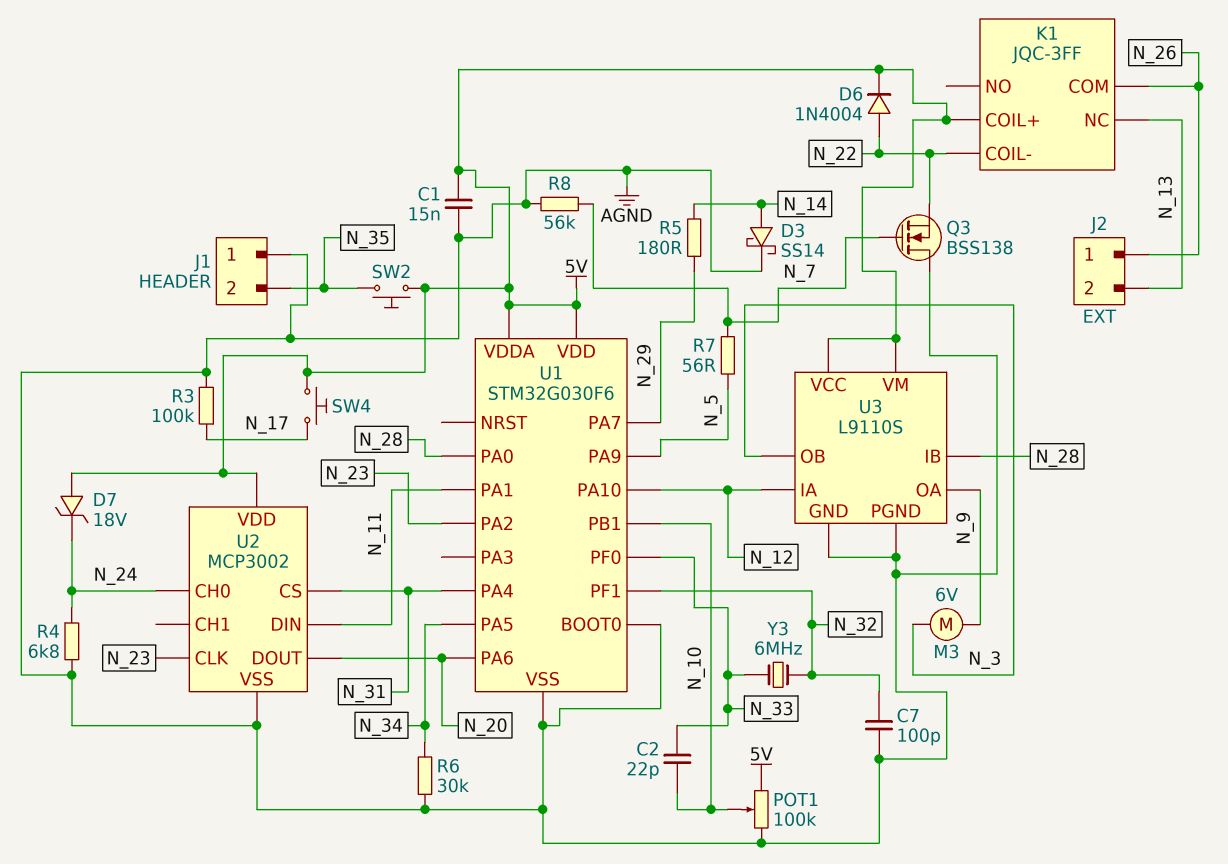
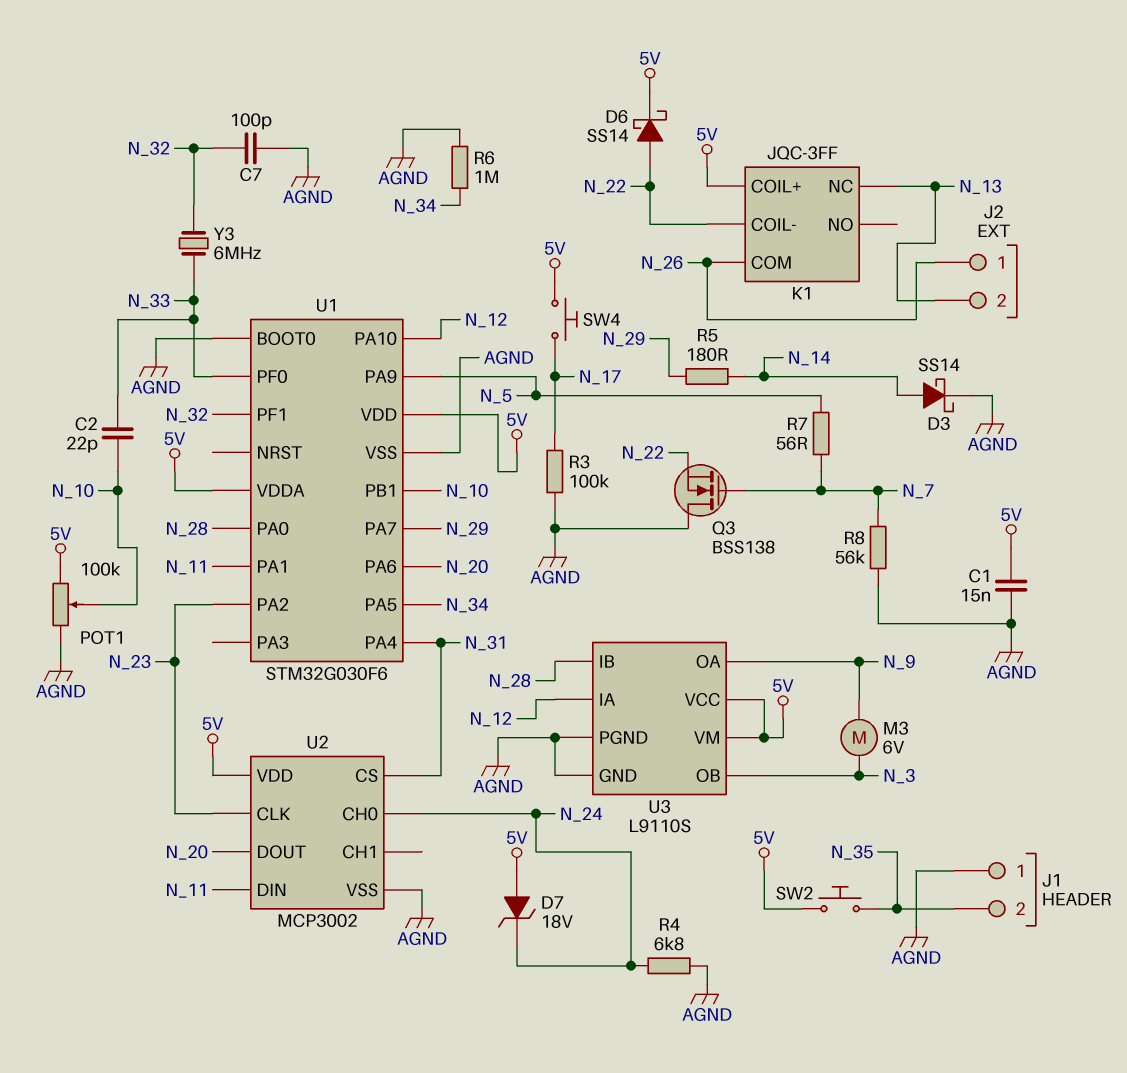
D6: diode 1N4004 (A N_22, K 5V) -> schottky SS14 (A N_22, K 5V)
R6: 30k (AGND, N_34) -> 1M (AGND, N_34)

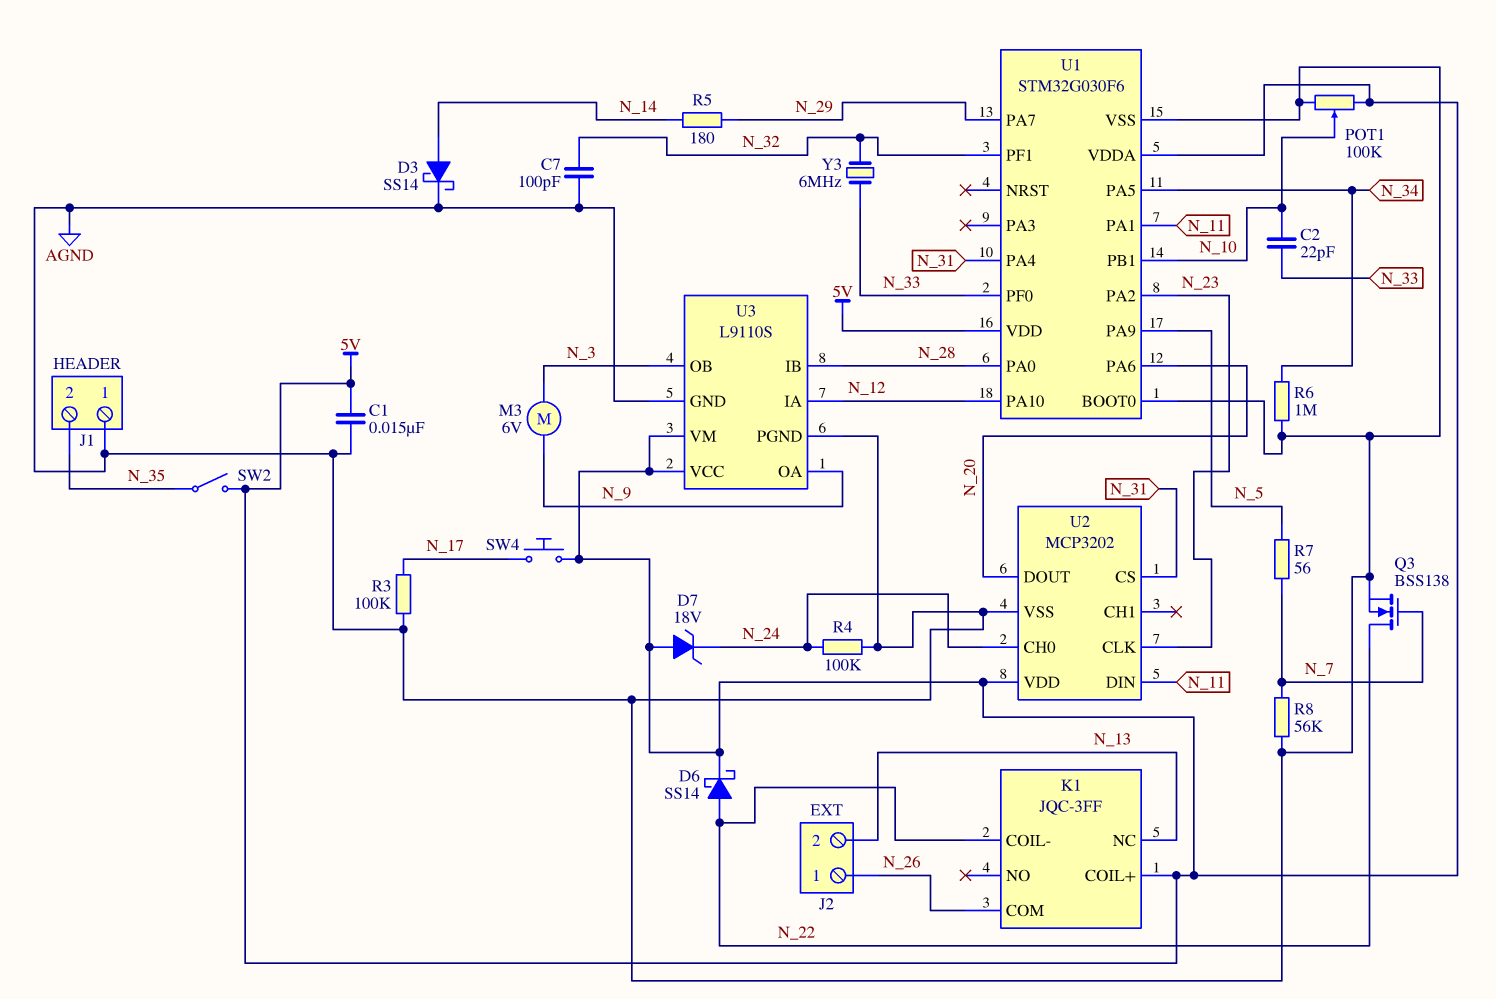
Q3: NMOS BSS138 (G N_7, D AGND, S N_22) -> NMOS BSS138 (G N_7, D N_22, S AGND)
R4: 6.8k (AGND, N_24) -> 100k (AGND, N_24)
SW2: button (5V, N_35) -> switch (5V, N_35)
U2: MCP3002 -> MCP3202

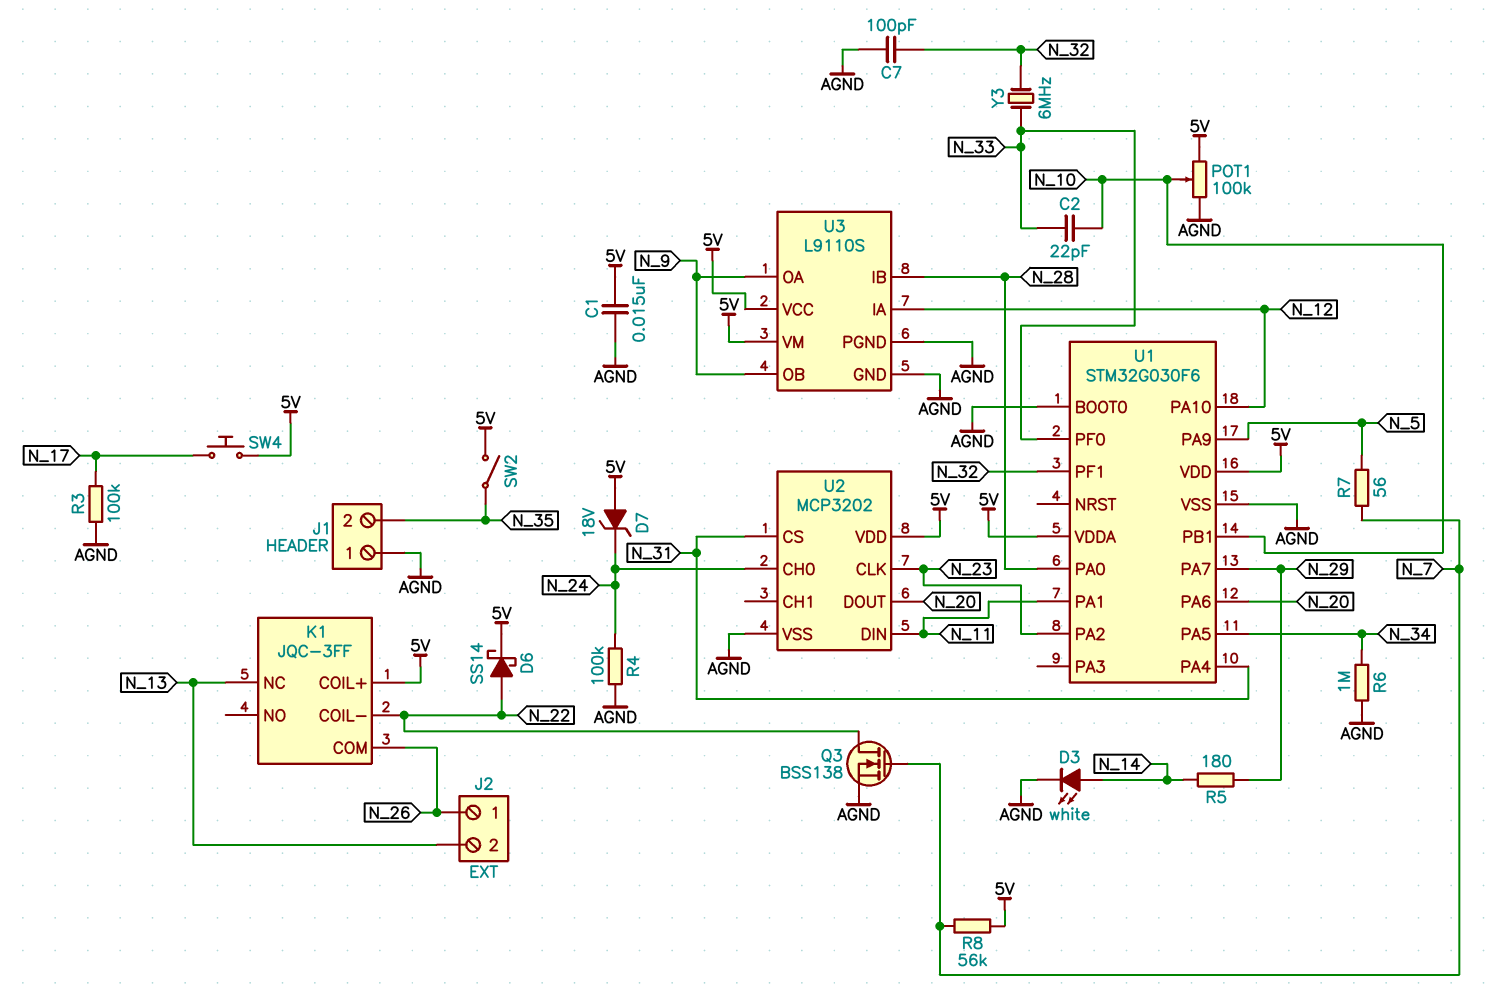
D3: schottky SS14 (A N_14, K AGND) -> LED white (A N_14, K AGND)
M3: motor 6V (N_3, N_9) -> none
R8: 56k (AGND, N_7) -> 56k (5V, N_7)
U3 pin OB: N_3 -> N_9

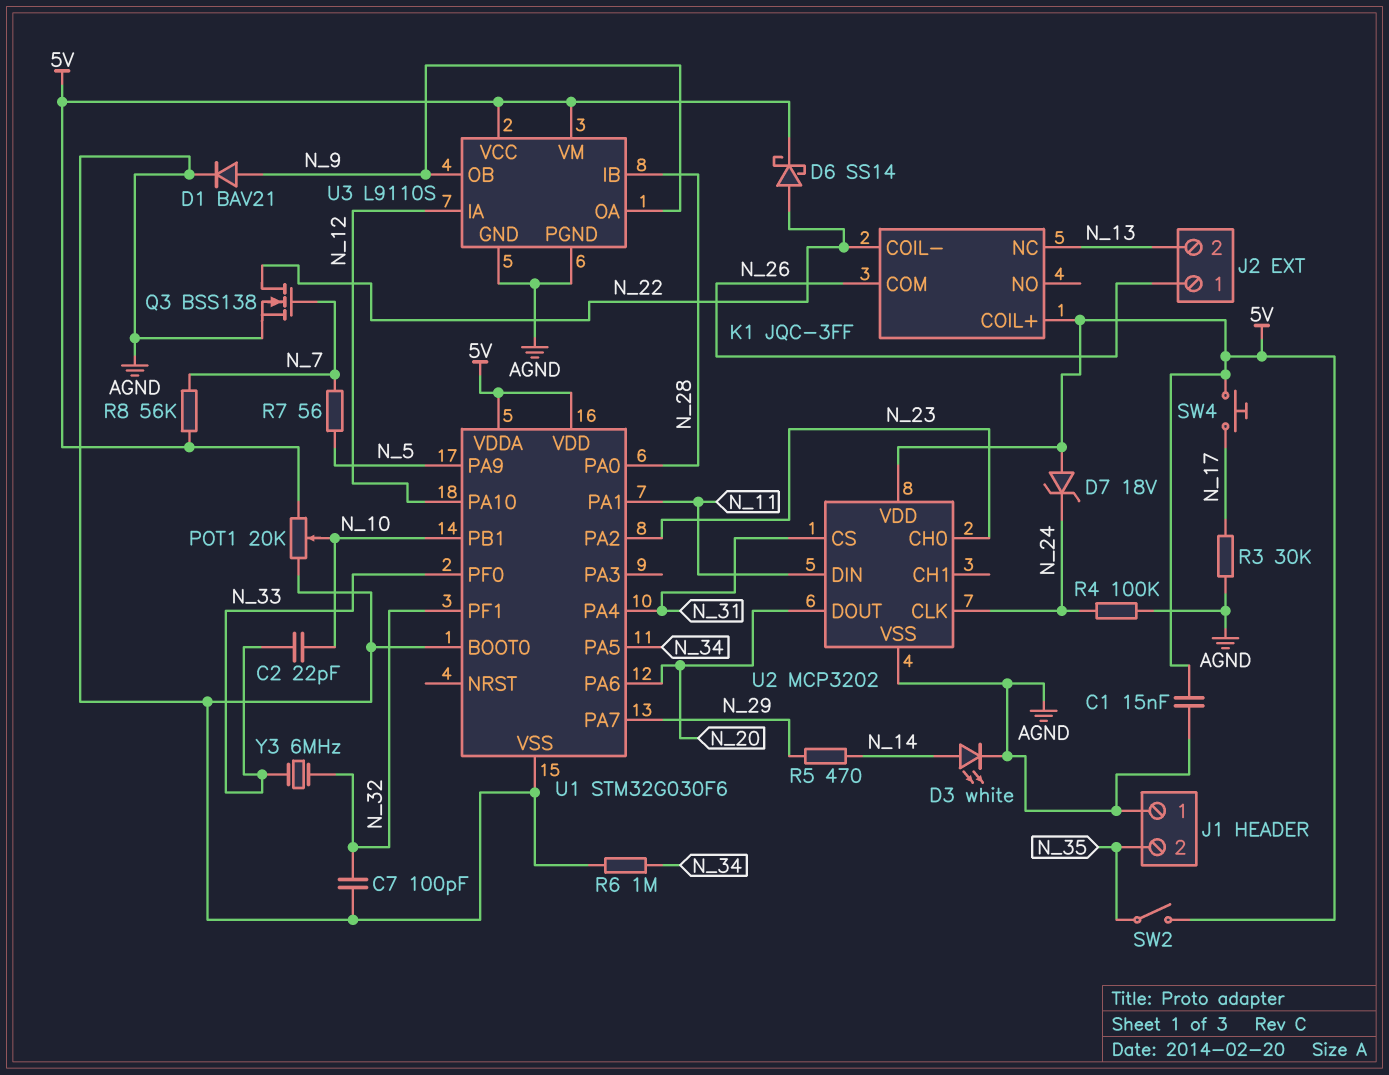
D1: none -> diode BAV21 (A N_9, K AGND)
POT1: 100k (5V, AGND, wiper N_10) -> 20k (5V, AGND, wiper N_10)
R3: 100k (AGND, N_17) -> 30k (AGND, N_17)
R5: 180 (N_14, N_29) -> 470 (N_14, N_29)
U2 pin CH0: N_24 -> N_23
U2 pin CLK: N_23 -> N_24

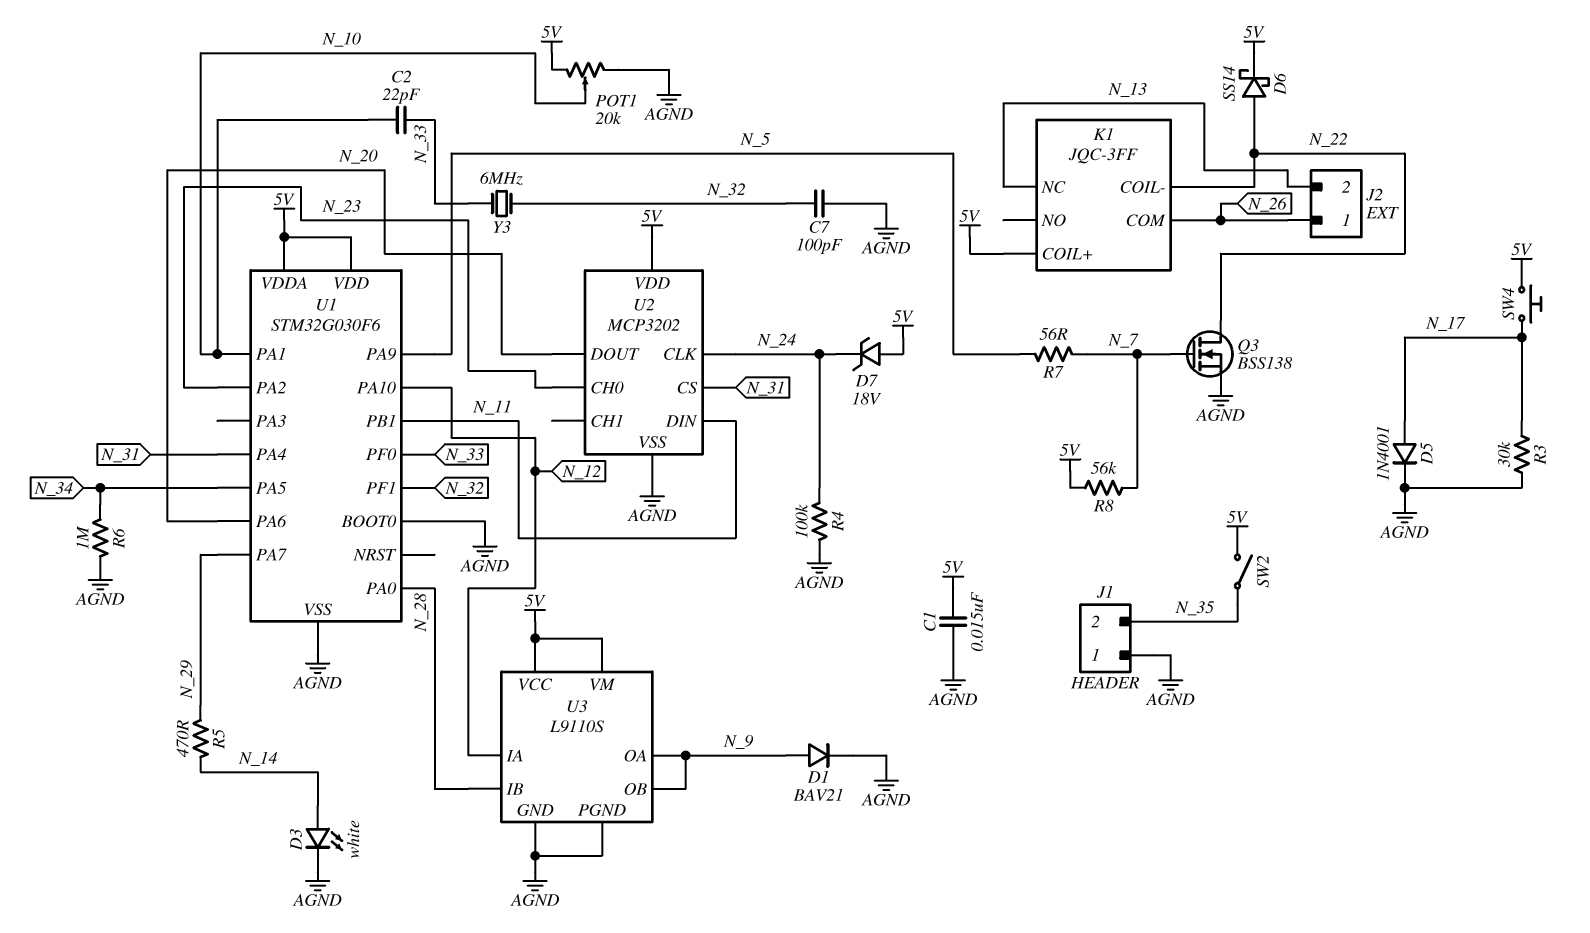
D5: none -> diode 1N4001 (A N_17, K AGND)
U1 pin PA1: N_11 -> N_10
U1 pin PB1: N_10 -> N_11

